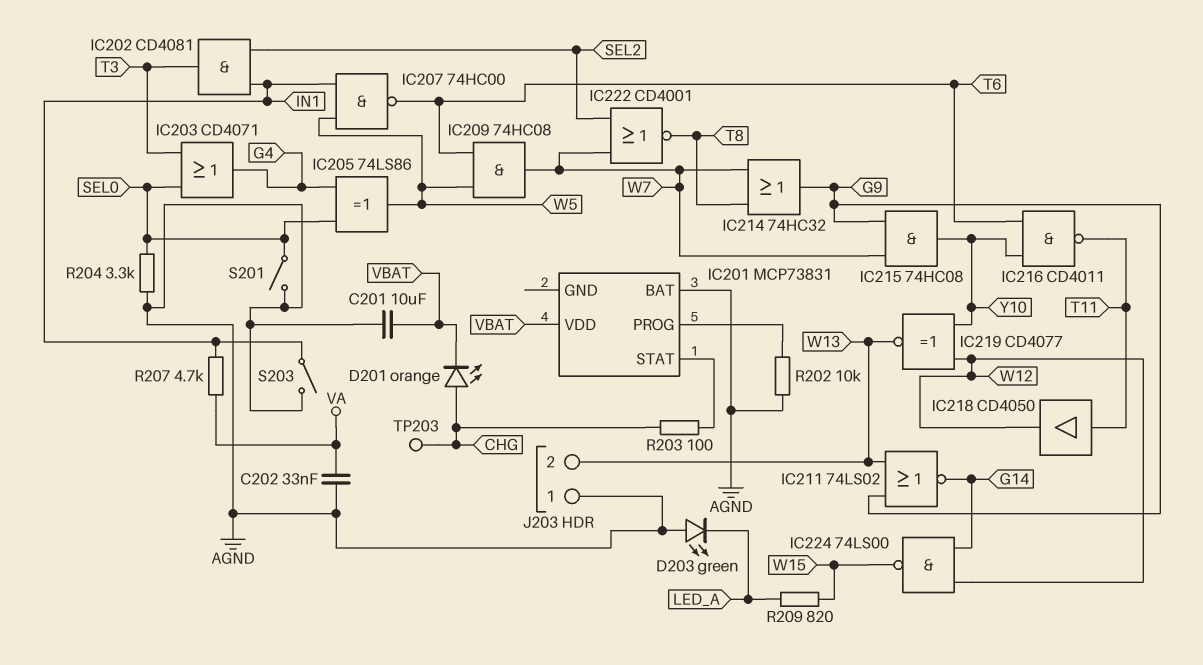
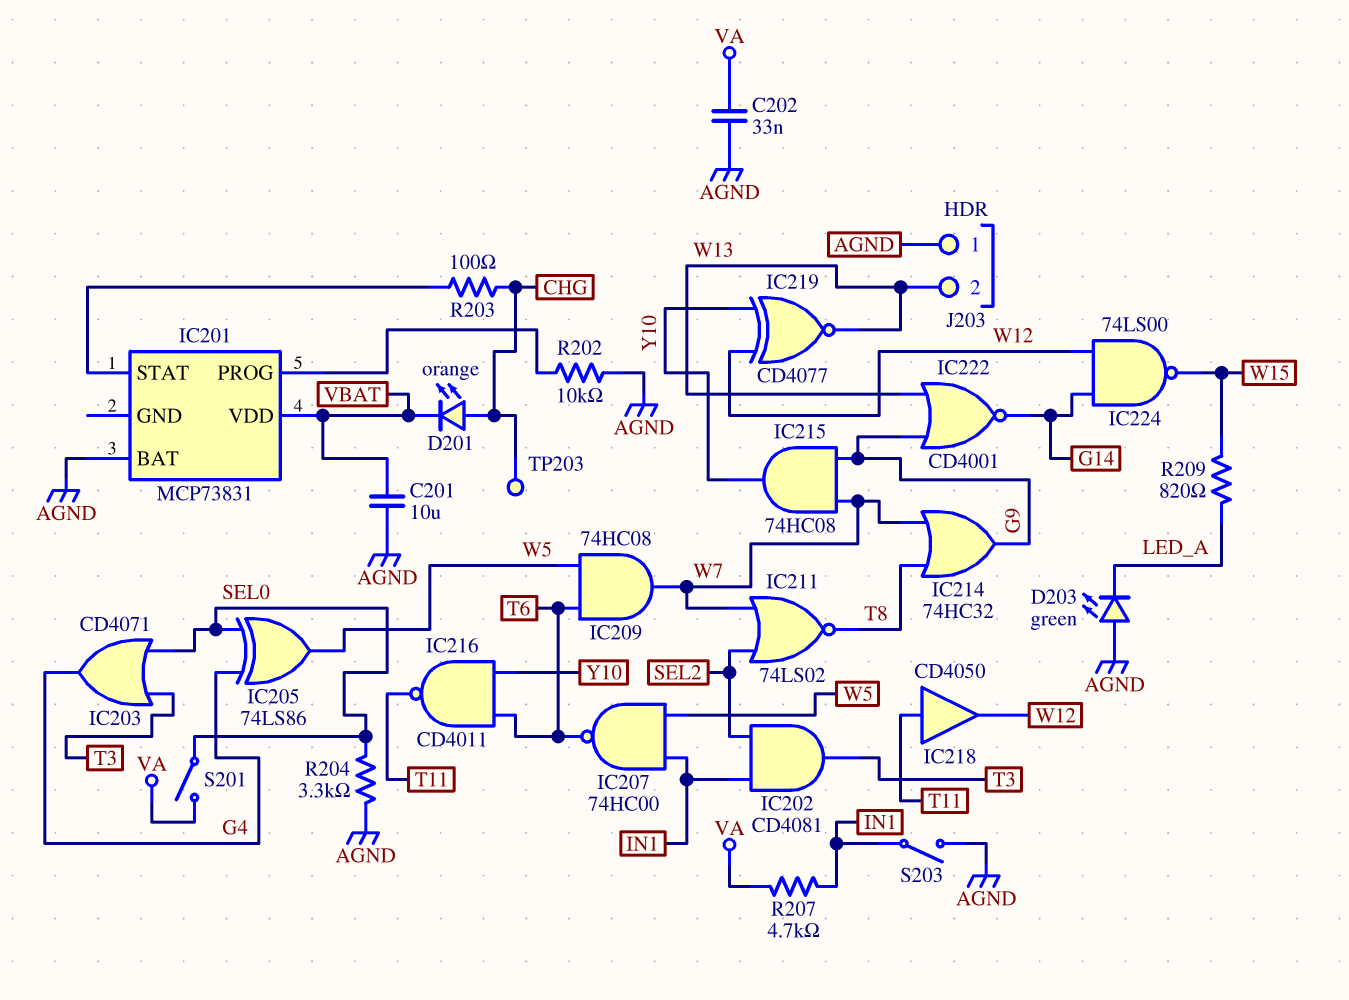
IC211: NOR 74LS02 (in G9, in W13, out G14) -> NOR 74LS02 (in SEL2, in W7, out T8)
IC222: NOR CD4001 (in SEL2, in W7, out T8) -> NOR CD4001 (in G9, in W13, out G14)
S201: switch (AGND, SEL0) -> switch (SEL0, VA)

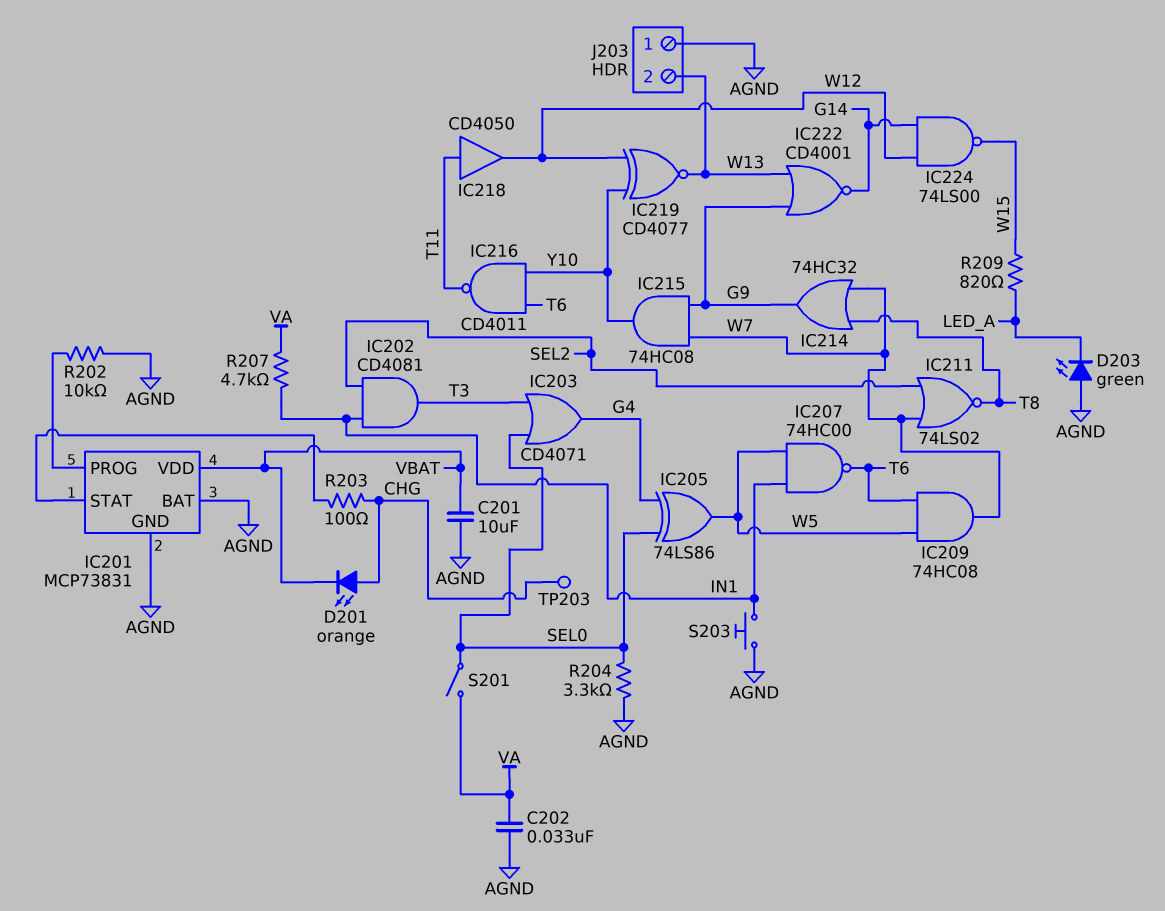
IC201 pin GND: none -> AGND
S203: switch (AGND, IN1) -> button (AGND, IN1)

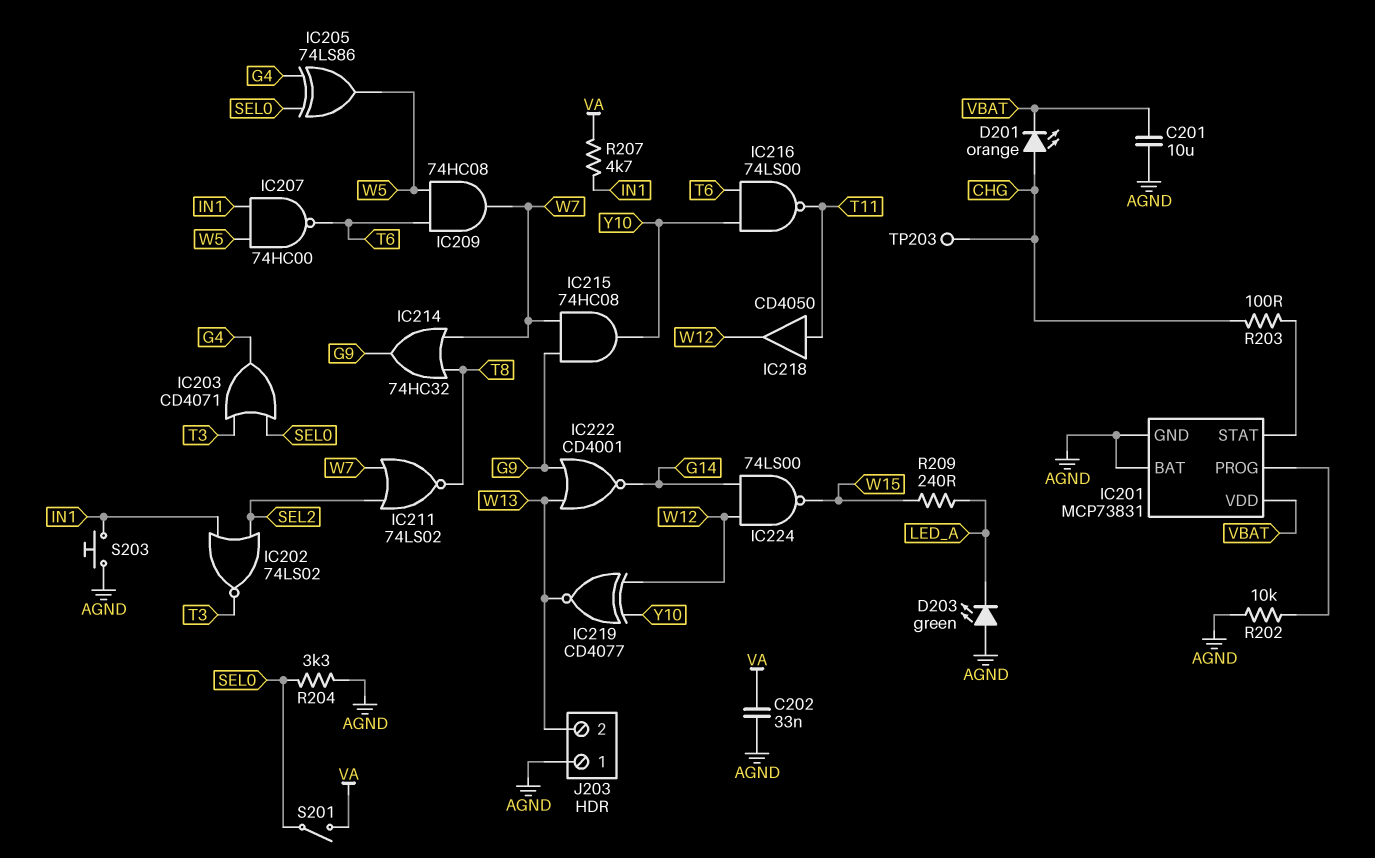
IC202: AND CD4081 (in IN1, in SEL2, out T3) -> NOR 74LS02 (in IN1, in SEL2, out T3)
IC216: NAND CD4011 (in T6, in Y10, out T11) -> NAND 74LS00 (in T6, in Y10, out T11)
R209: 820 (LED_A, W15) -> 240 (LED_A, W15)

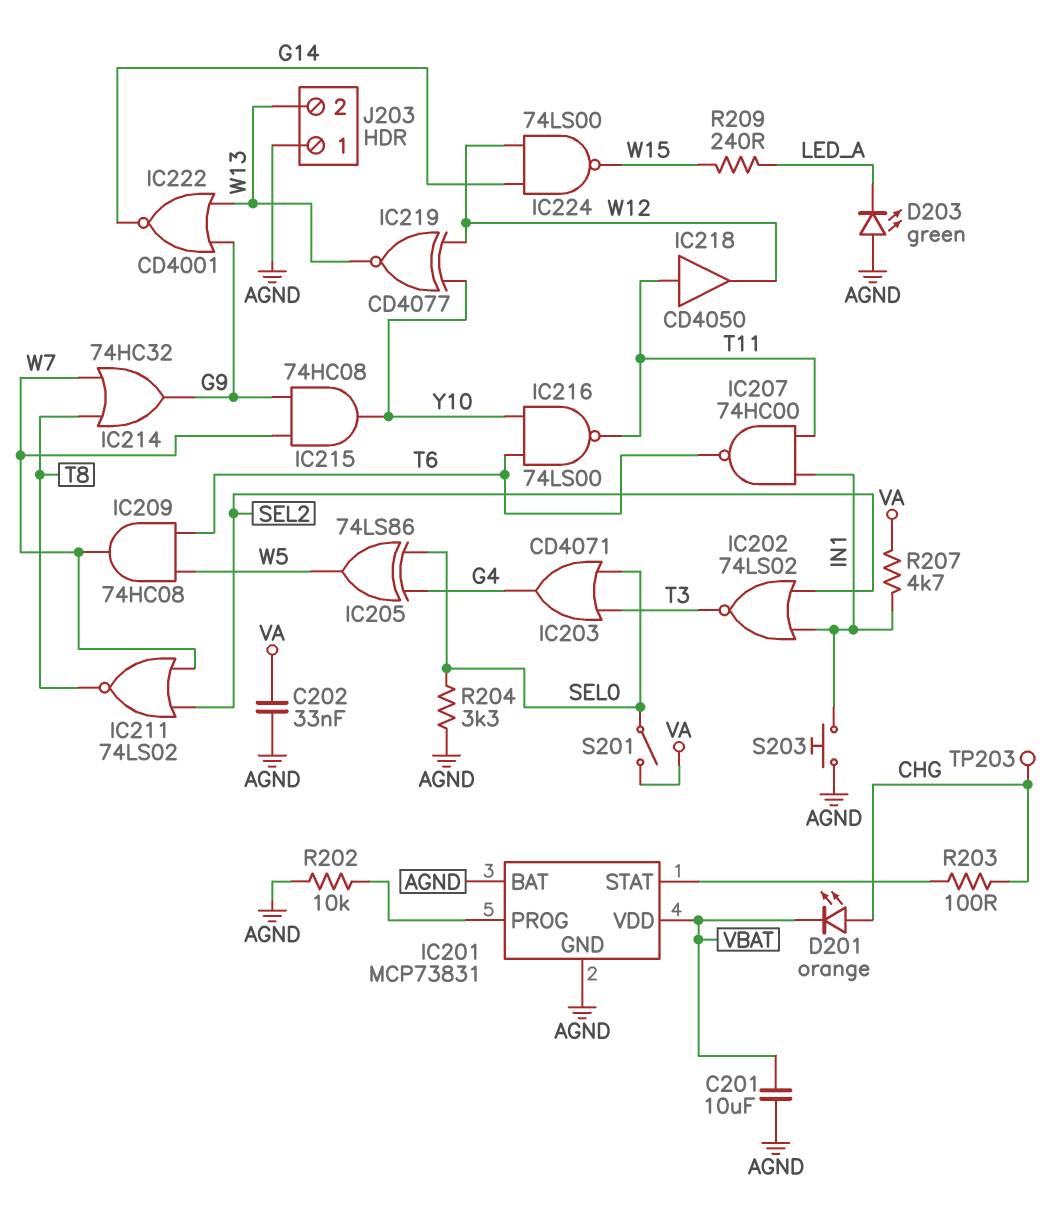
IC207: NAND 74HC00 (in IN1, in W5, out T6) -> NAND 74HC00 (in IN1, in T11, out T6)

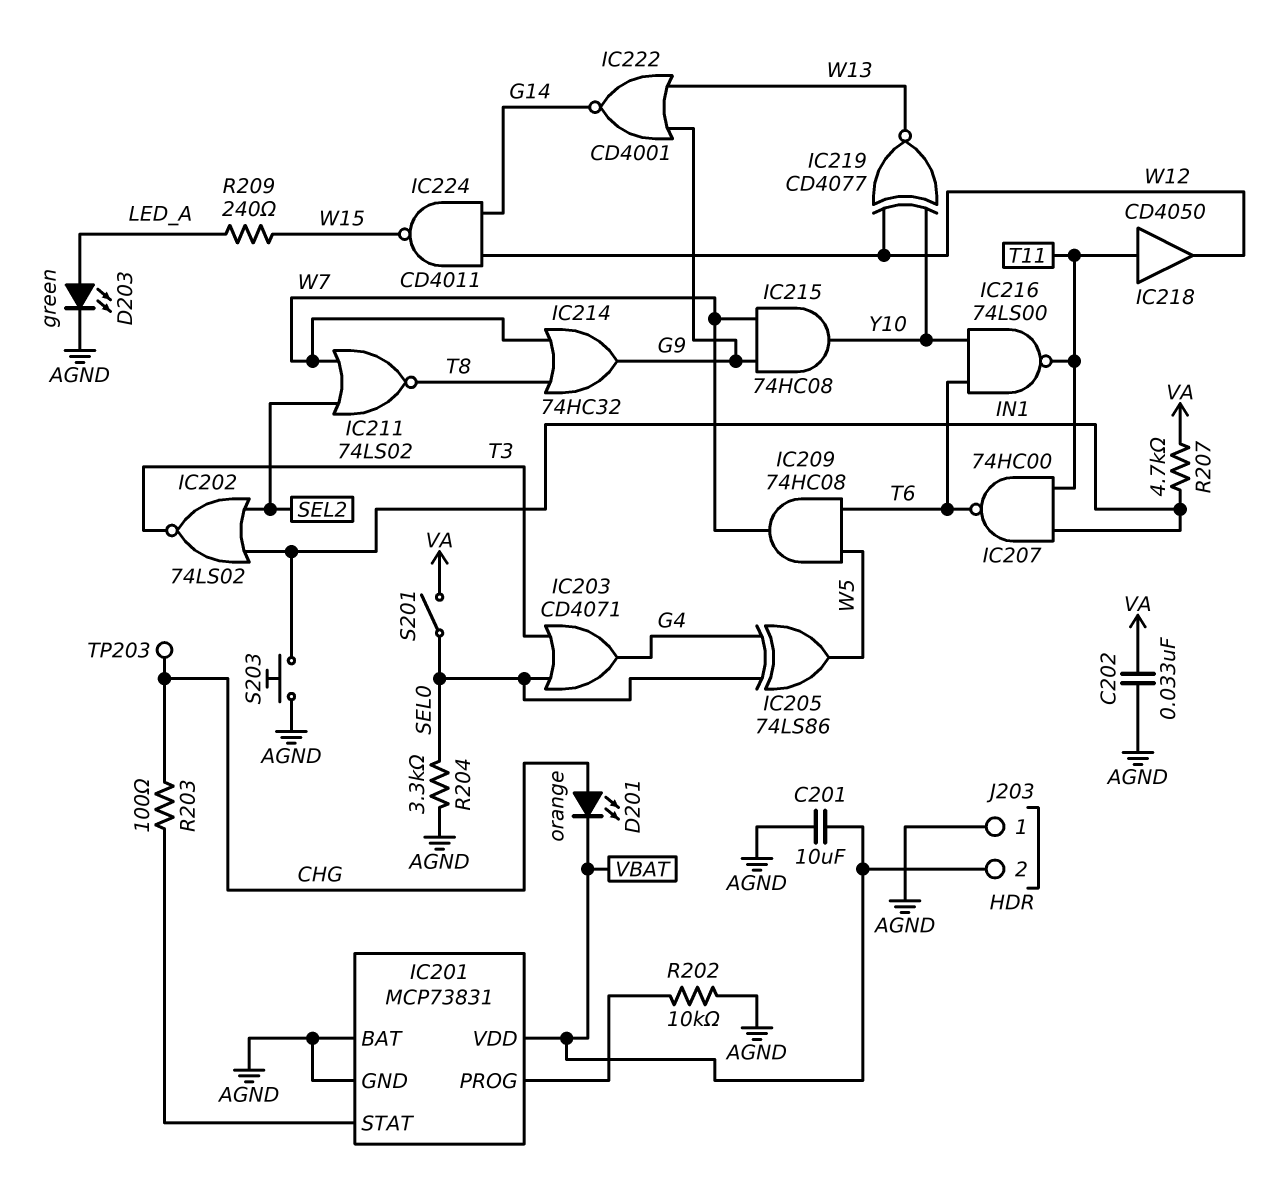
D203: LED green (A AGND, K LED_A) -> LED green (A LED_A, K AGND)
IC224: NAND 74LS00 (in G14, in W12, out W15) -> NAND CD4011 (in G14, in W12, out W15)
J203 pin 2: W13 -> VBAT

